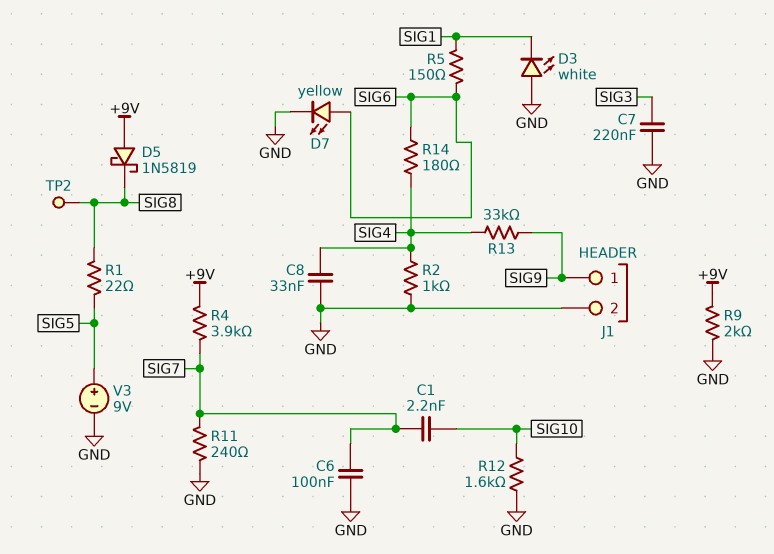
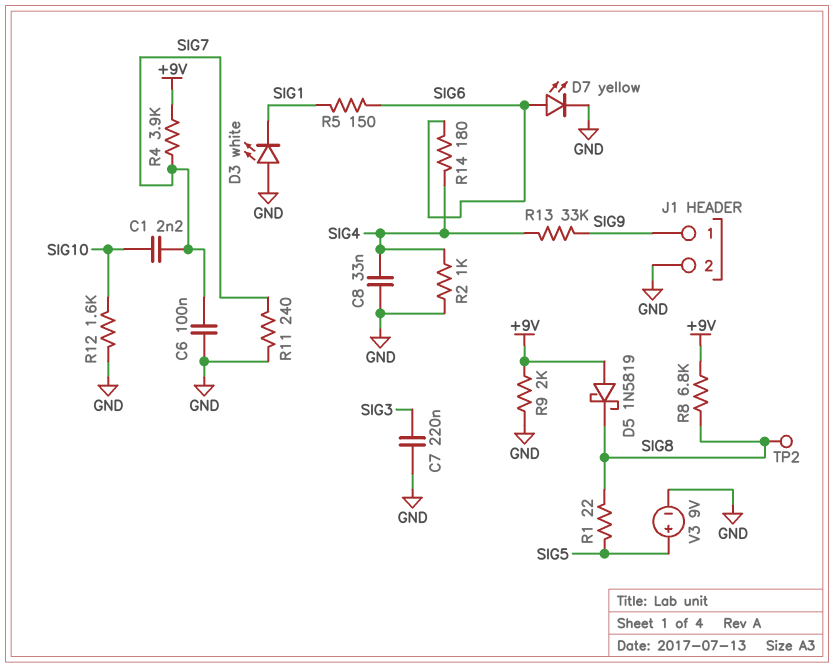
R8: none -> 6.8k (+9V, SIG8)

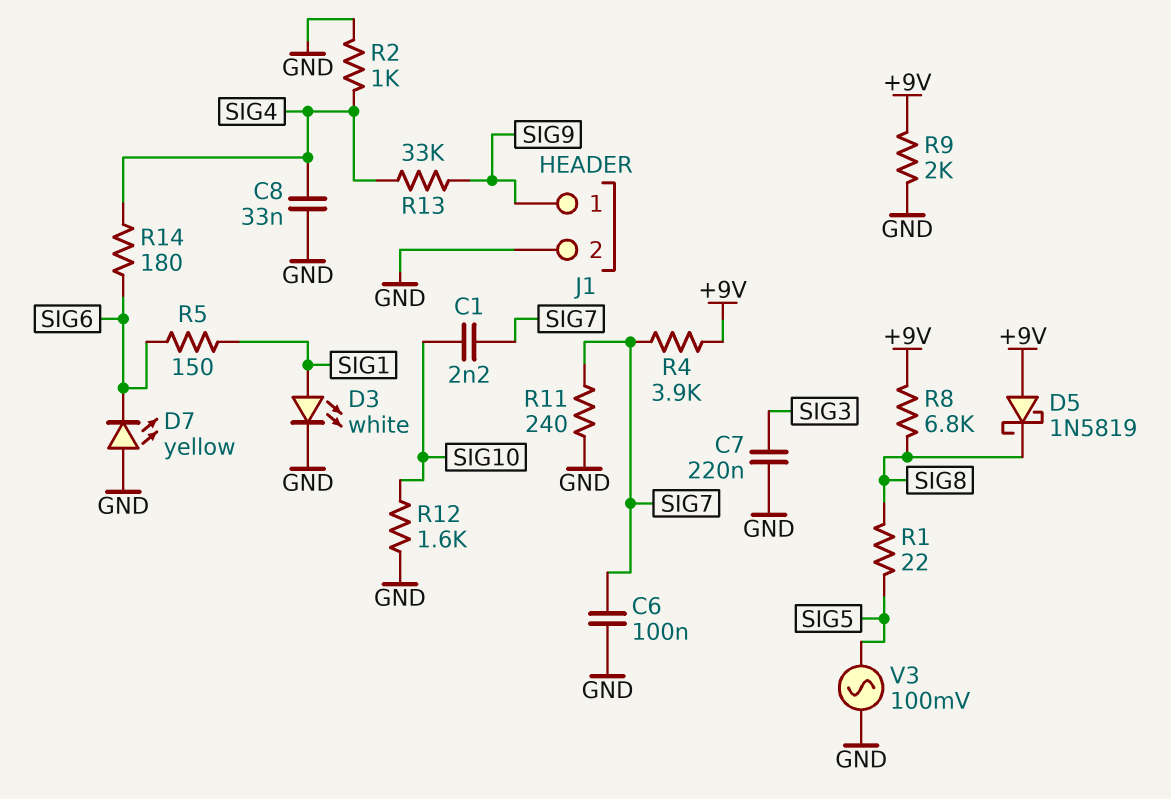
D3: LED white (A GND, K SIG1) -> LED white (A SIG1, K GND)
D7: LED yellow (A SIG6, K GND) -> LED yellow (A GND, K SIG6)
TP2: test point (SIG8) -> none
V3: 9V (plus SIG5, minus GND) -> AC 100mV (GND, SIG5)

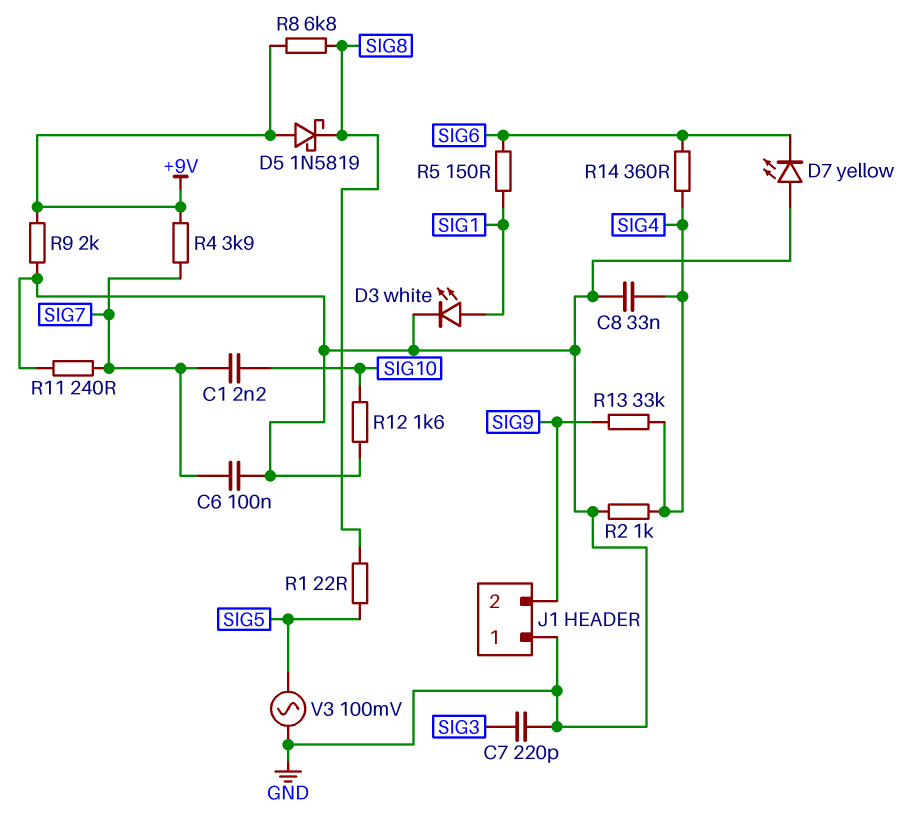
C7: 220nF (GND, SIG3) -> 220pF (GND, SIG3)
J1 pin 1: SIG9 -> GND
J1 pin 2: GND -> SIG9
R14: 180 (SIG4, SIG6) -> 360 (SIG4, SIG6)

